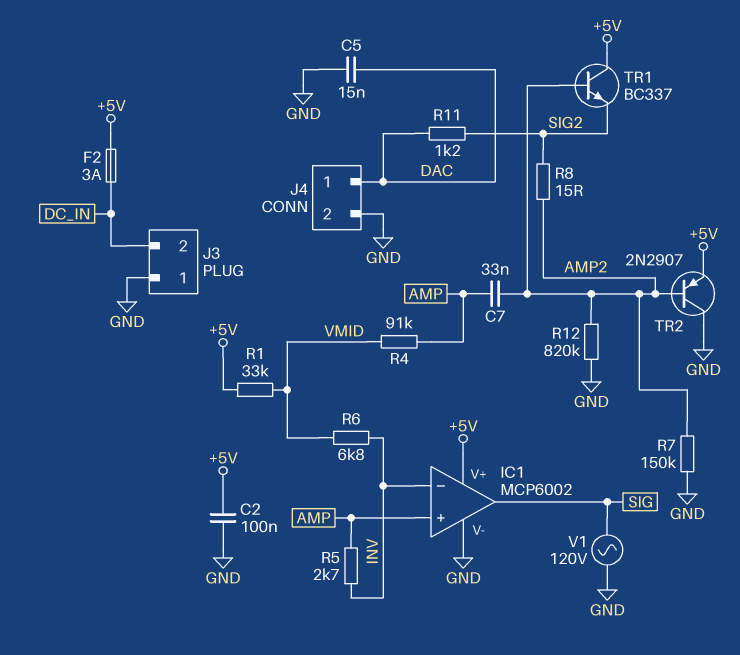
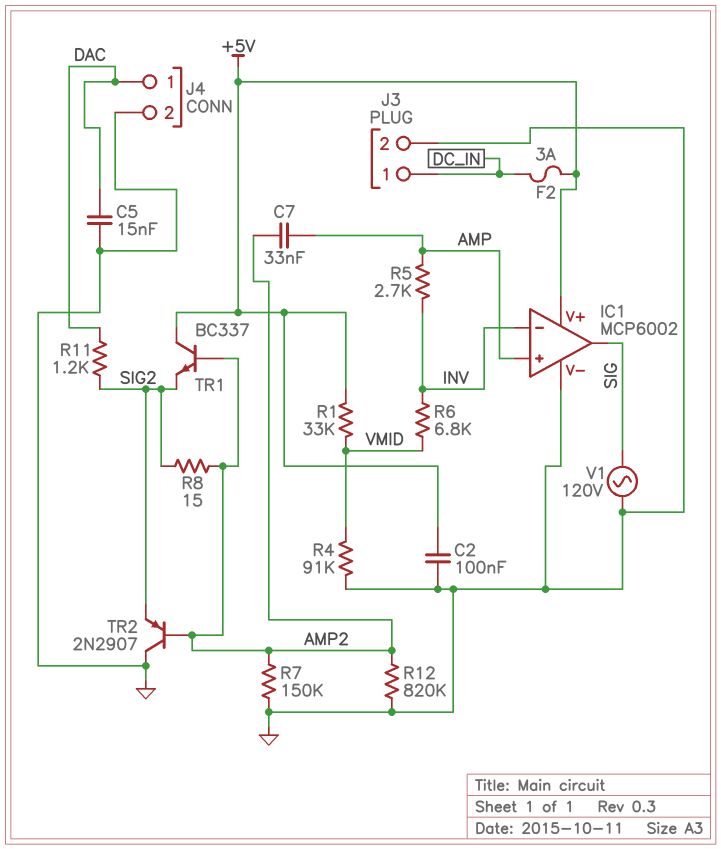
J3 pin 1: GND -> DC_IN
J3 pin 2: DC_IN -> GND
R4: 91k (AMP, VMID) -> 91k (GND, VMID)
TR2: PNP 2N2907 (B AMP2, C GND, E +5V) -> PNP 2N2907 (B AMP2, C GND, E SIG2)

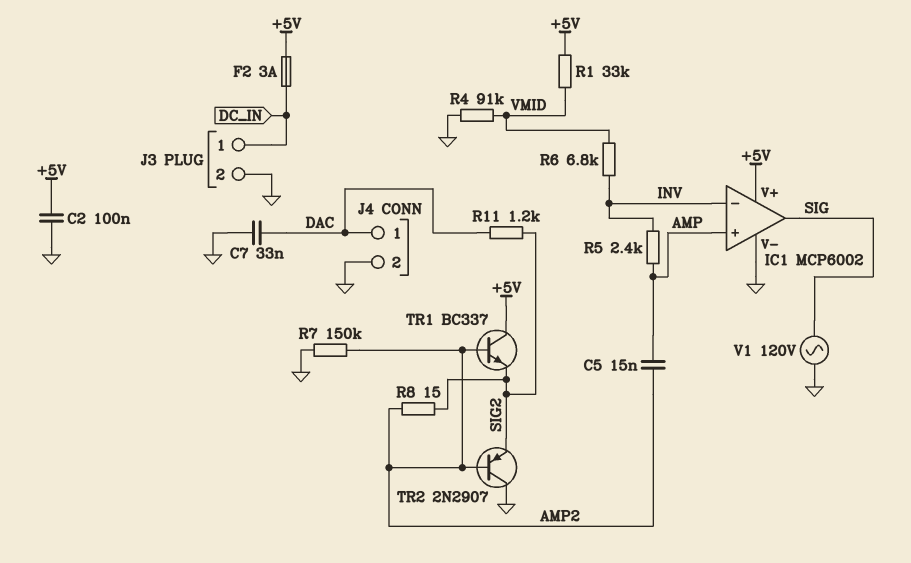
C5: 15nF (DAC, GND) -> 15nF (AMP, AMP2)
C7: 33nF (AMP, AMP2) -> 33nF (DAC, GND)
R5: 2.7k (AMP, INV) -> 2.4k (AMP, INV)
R12: 820k (AMP2, GND) -> none

